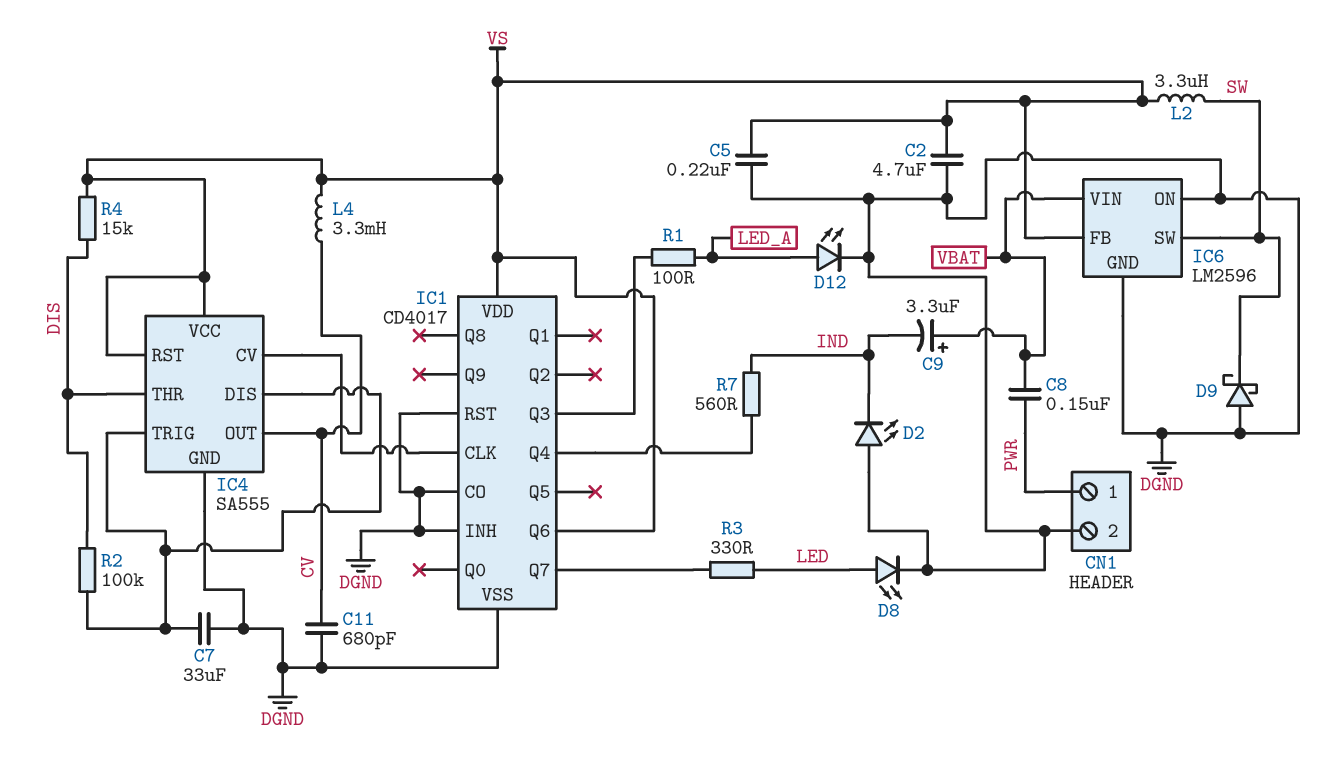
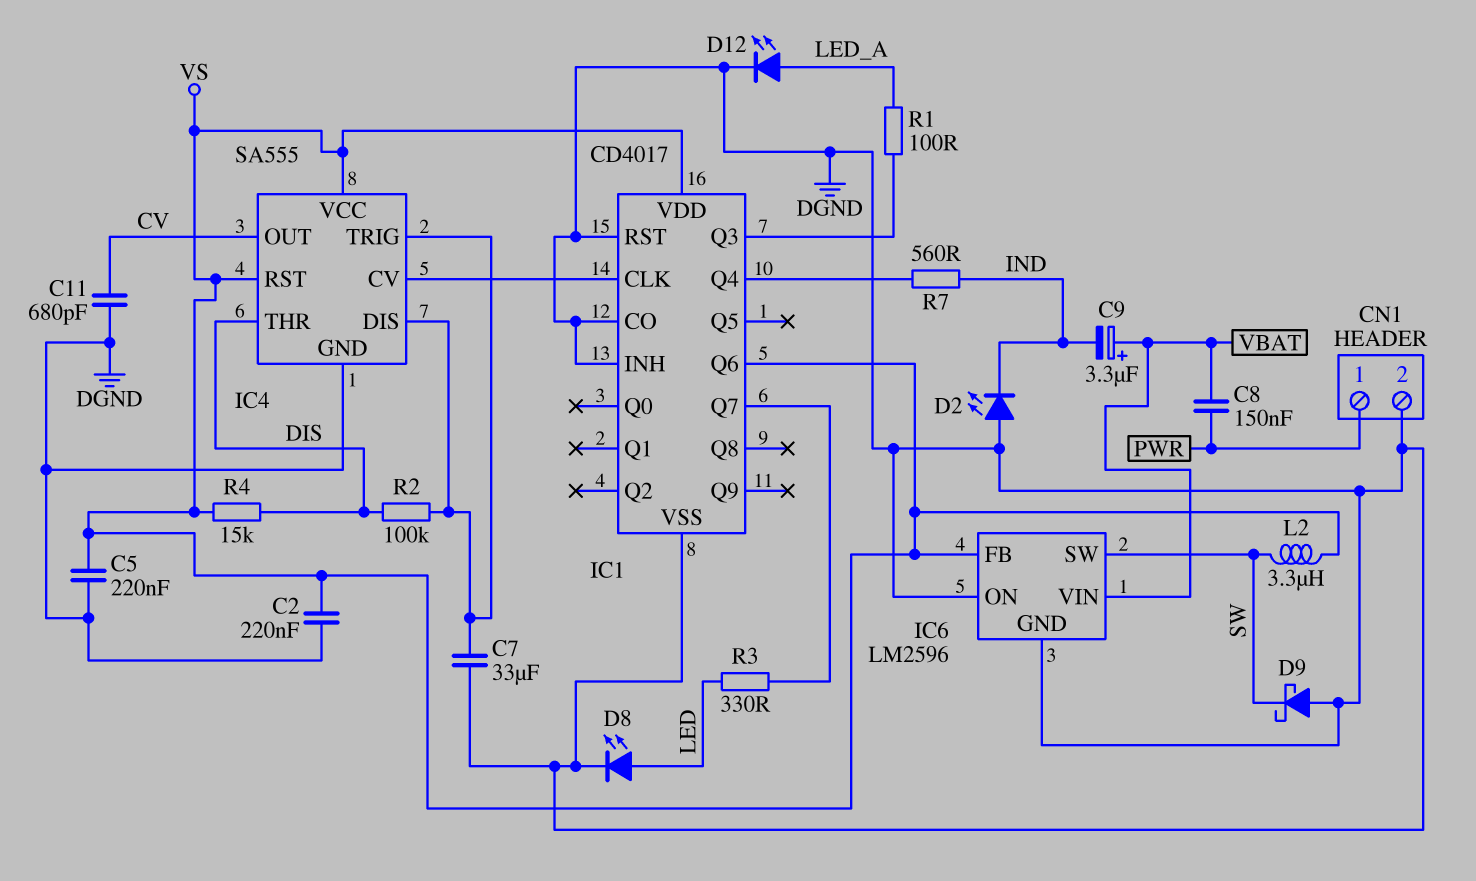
C2: 4.7uF (DGND, VS) -> 220nF (DGND, VS)
L4: 3.3mH (CV, VS) -> none

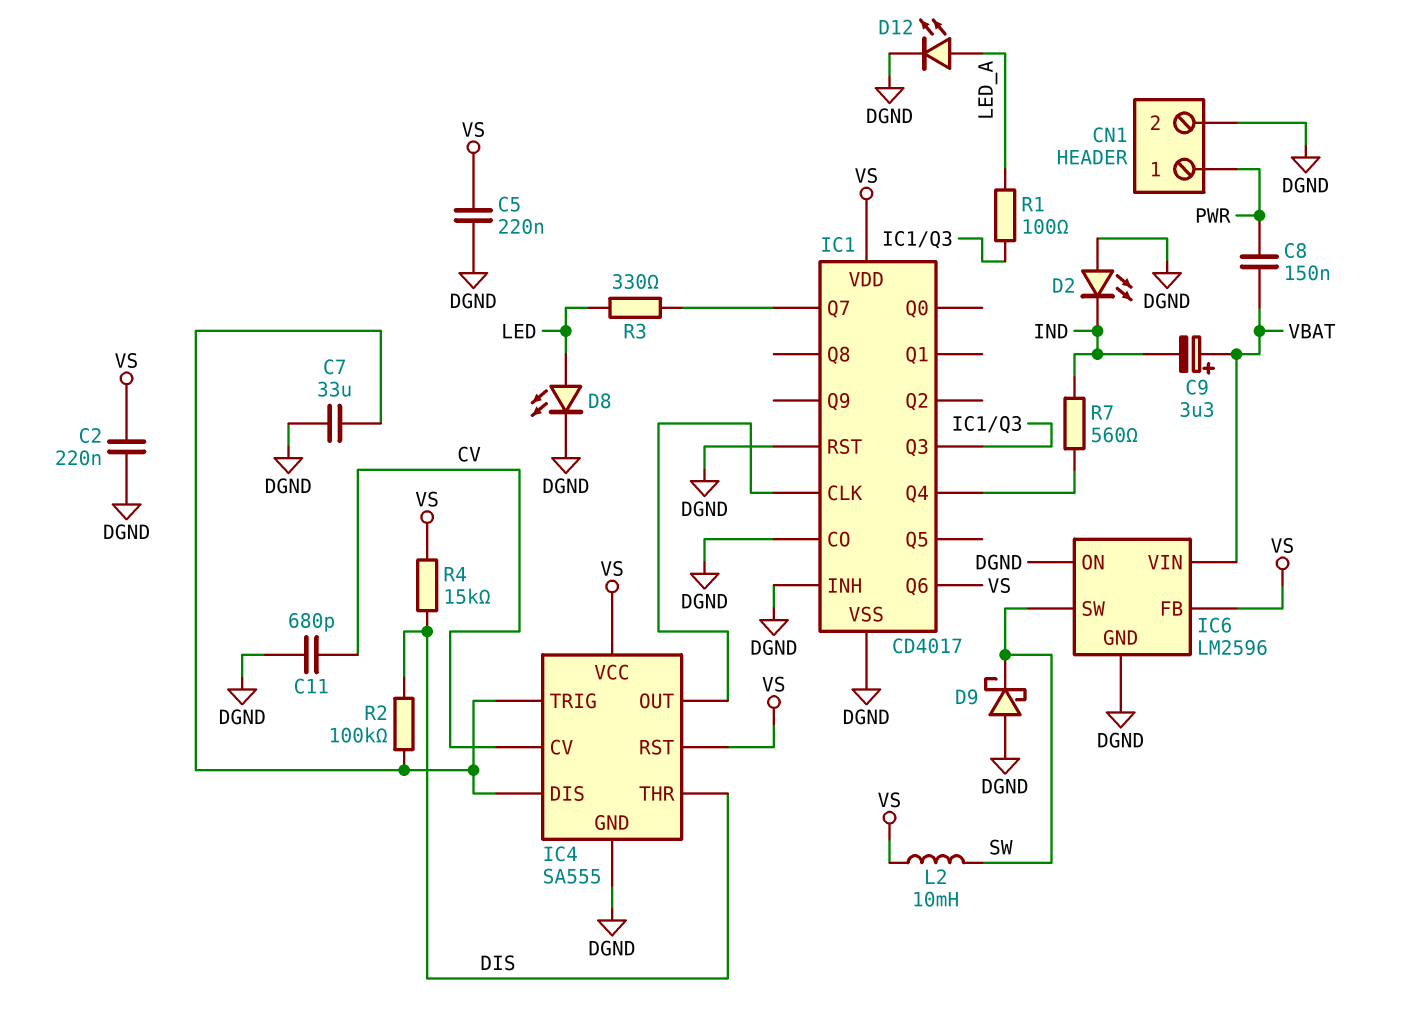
IC4 pin CV: IC1/CLK -> CV
IC4 pin OUT: CV -> IC1/CLK
L2: 3.3uH (SW, VS) -> 10mH (SW, VS)

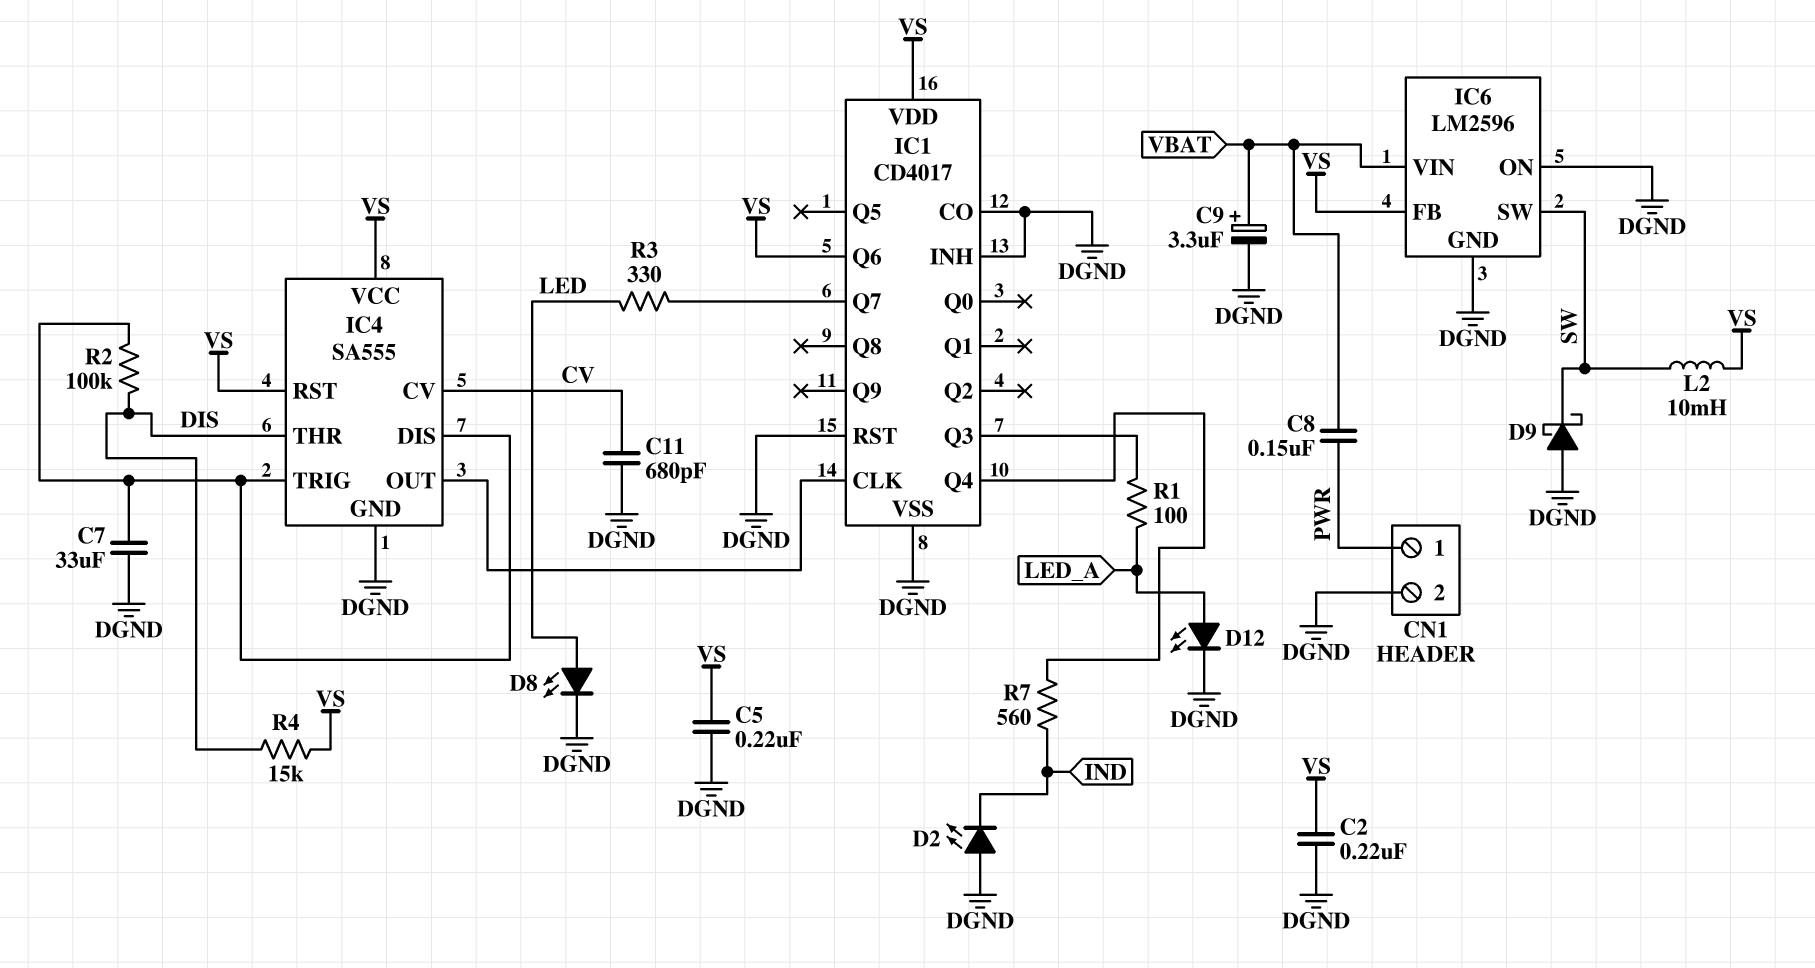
C9: 3.3uF (plus VBAT, minus IND) -> 3.3uF (plus VBAT, minus DGND)

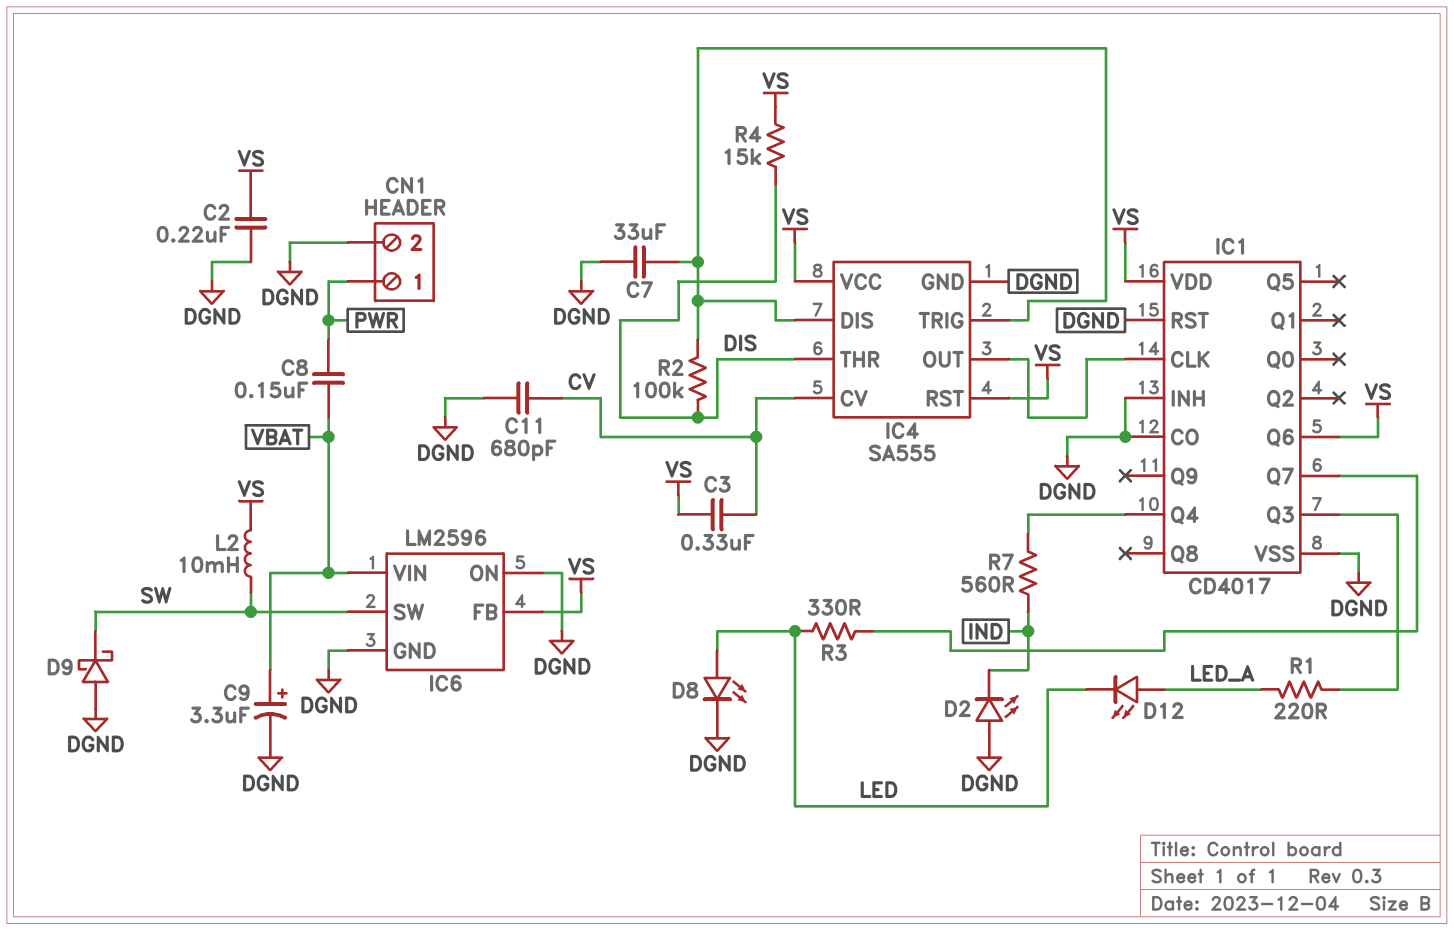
C3: none -> 330nF (CV, VS)
C5: 220nF (DGND, VS) -> none
D12: LED (A LED_A, K DGND) -> LED (A LED_A, K LED)
R1: 100 (IC1/Q3, LED_A) -> 220 (IC1/Q3, LED_A)

